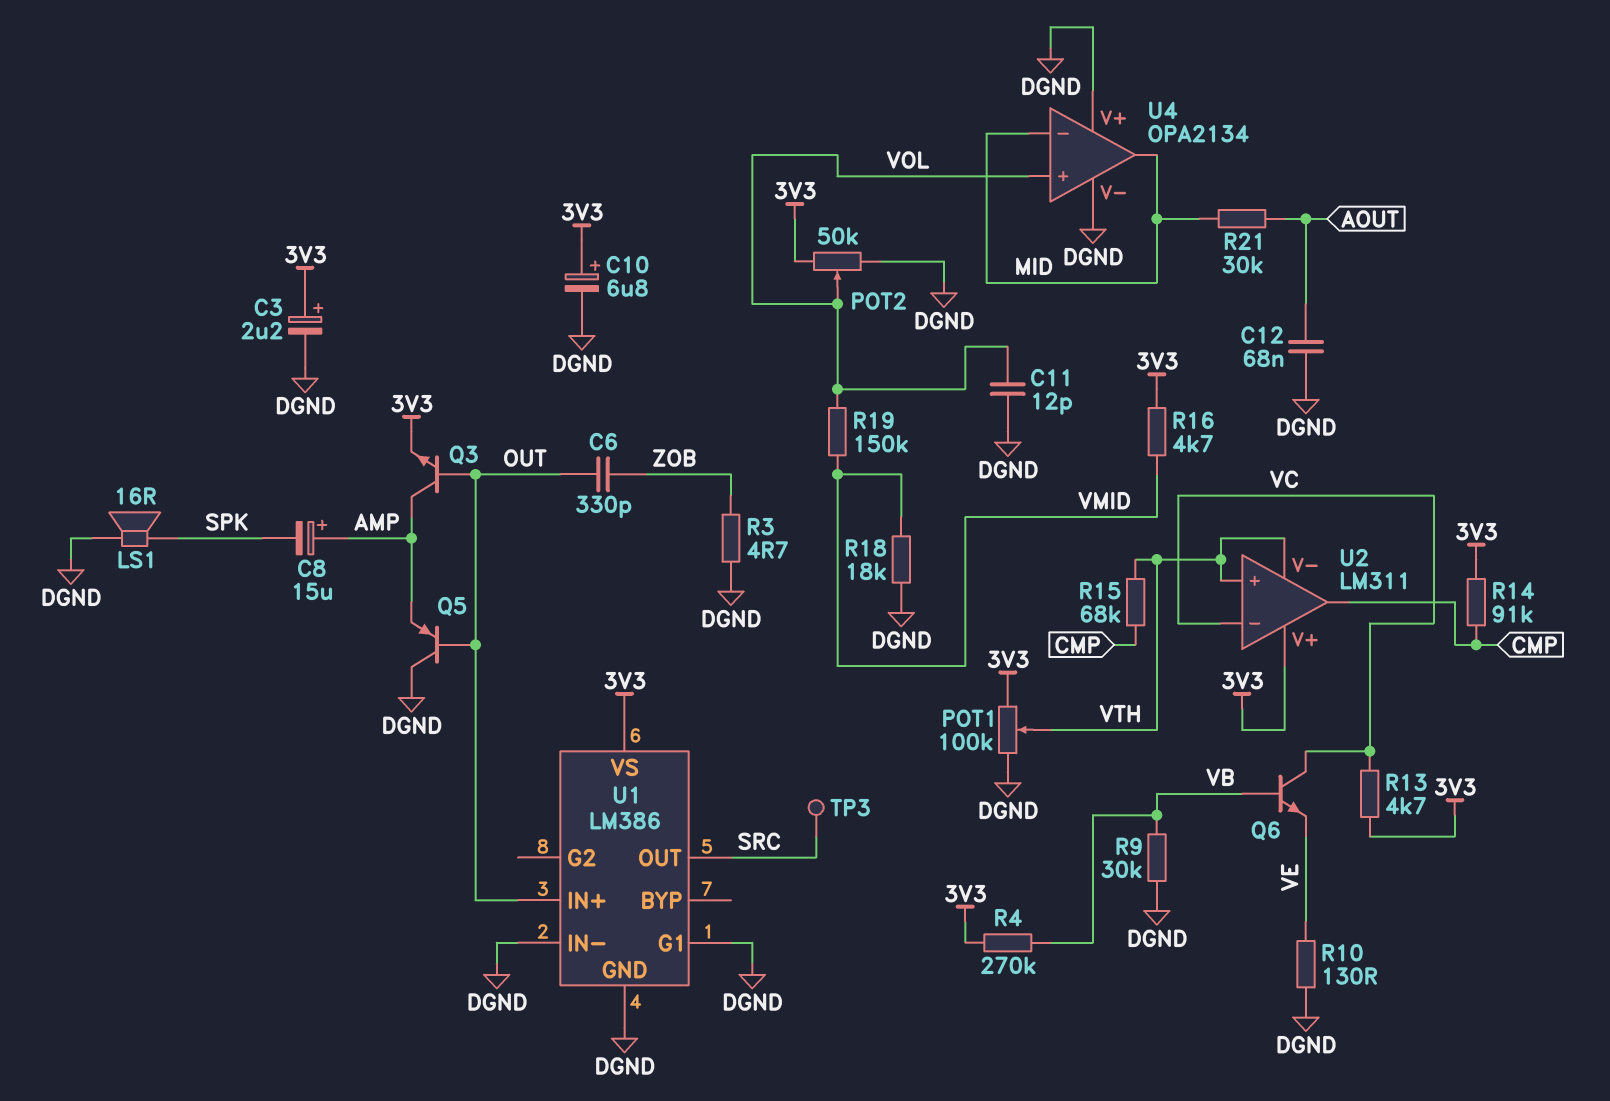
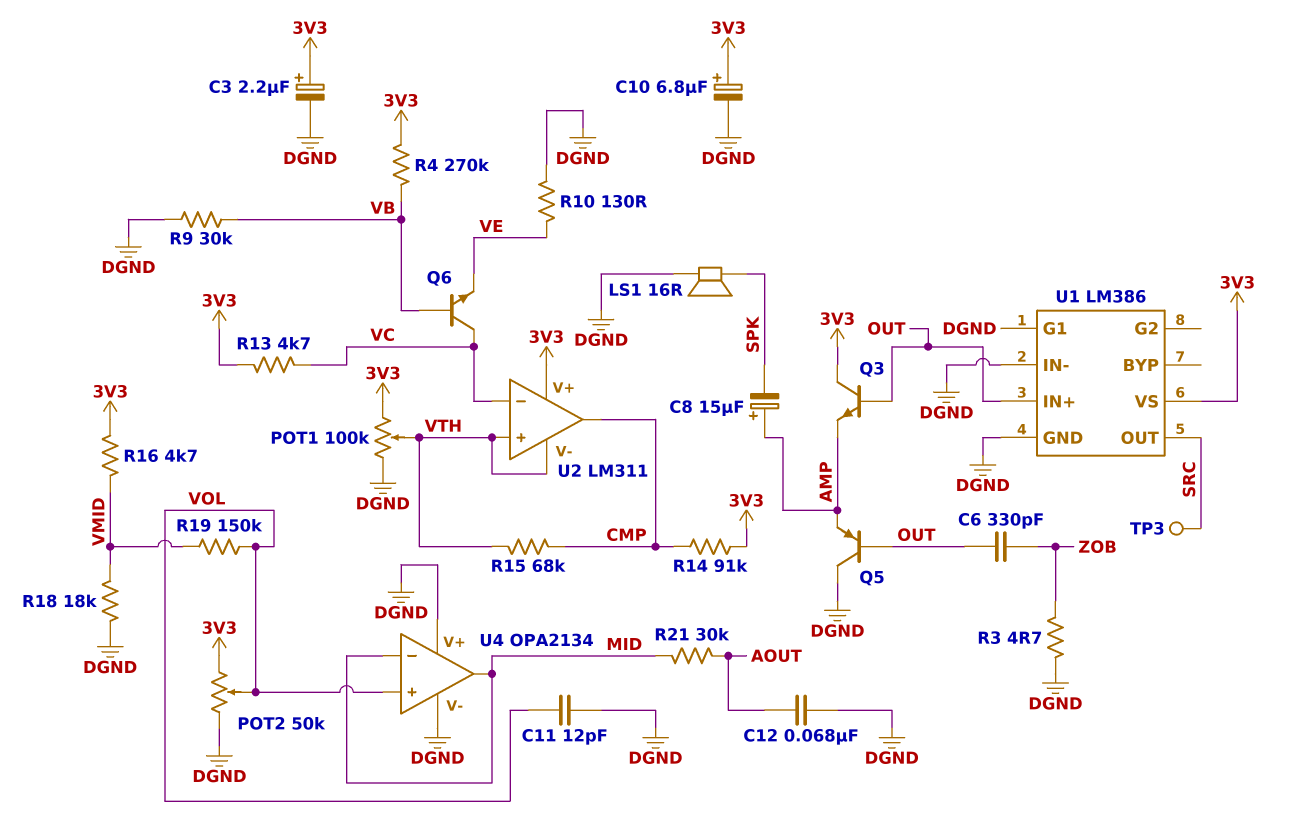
Q3: NPN (B OUT, C AMP, E 3V3) -> NPN (B OUT, C 3V3, E AMP)

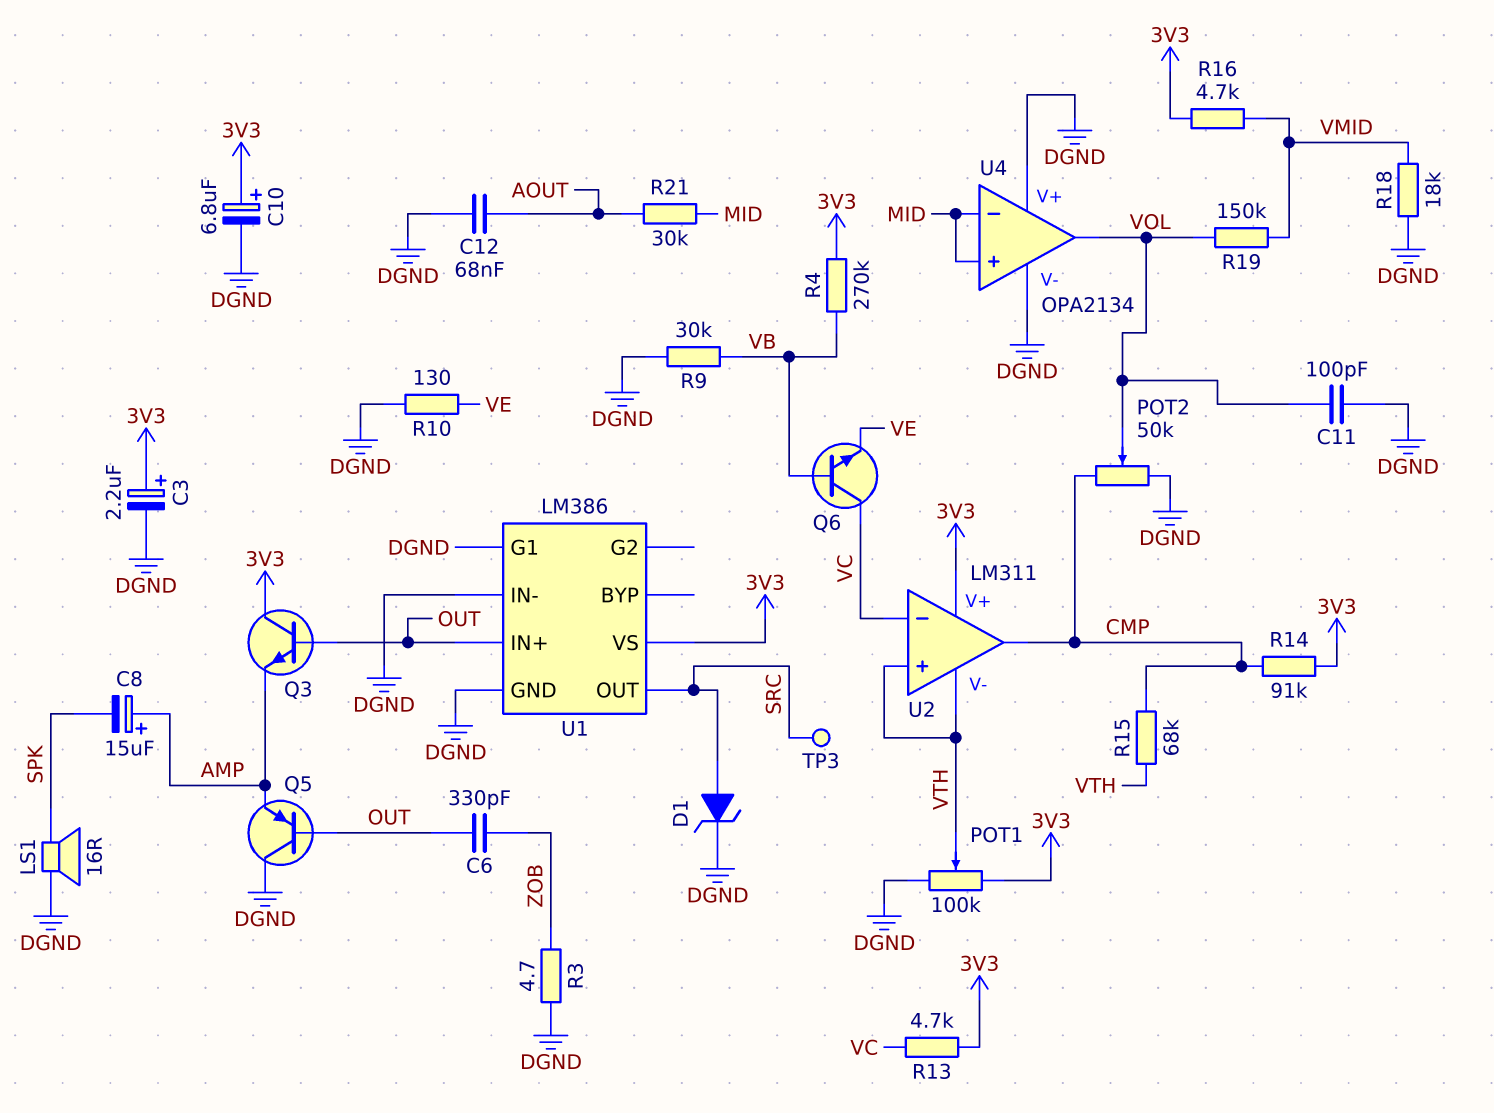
C11: 12pF (DGND, VOL) -> 100pF (DGND, VOL)
D1: none -> zener (A SRC, K DGND)
POT2: 50k (3V3, DGND, wiper VOL) -> 50k (CMP, DGND, wiper VOL)
U4 pin in+: VOL -> MID
U4 pin out: MID -> VOL

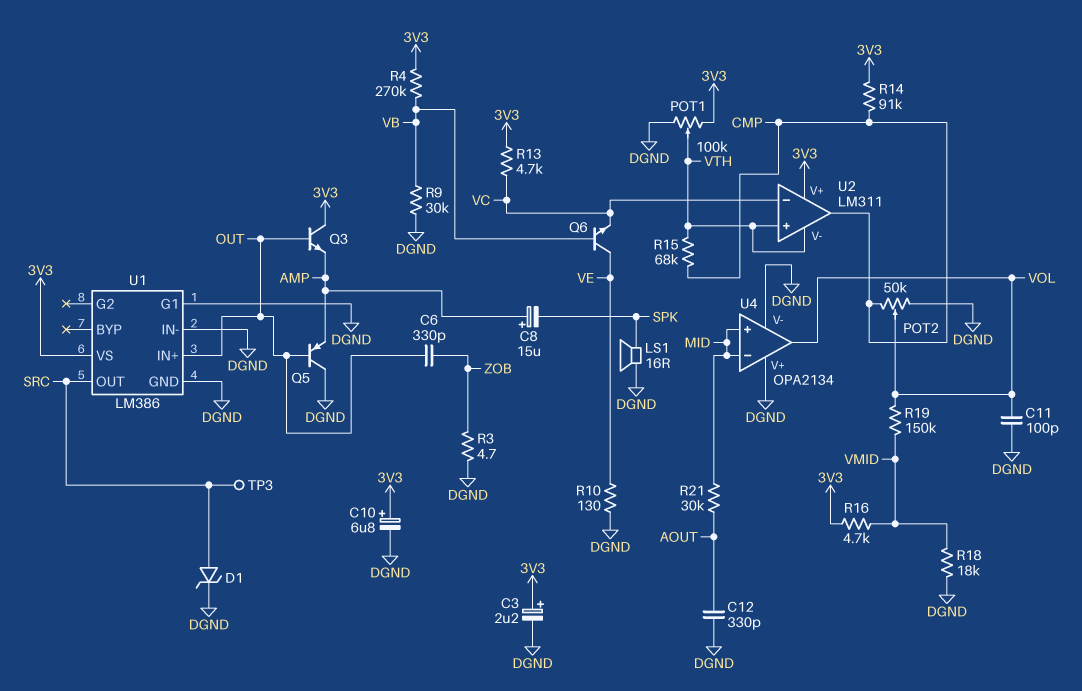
C12: 68nF (AOUT, DGND) -> 330pF (AOUT, DGND)
Q6: NPN (B VB, C VC, E VE) -> NPN (B VB, C VE, E VC)

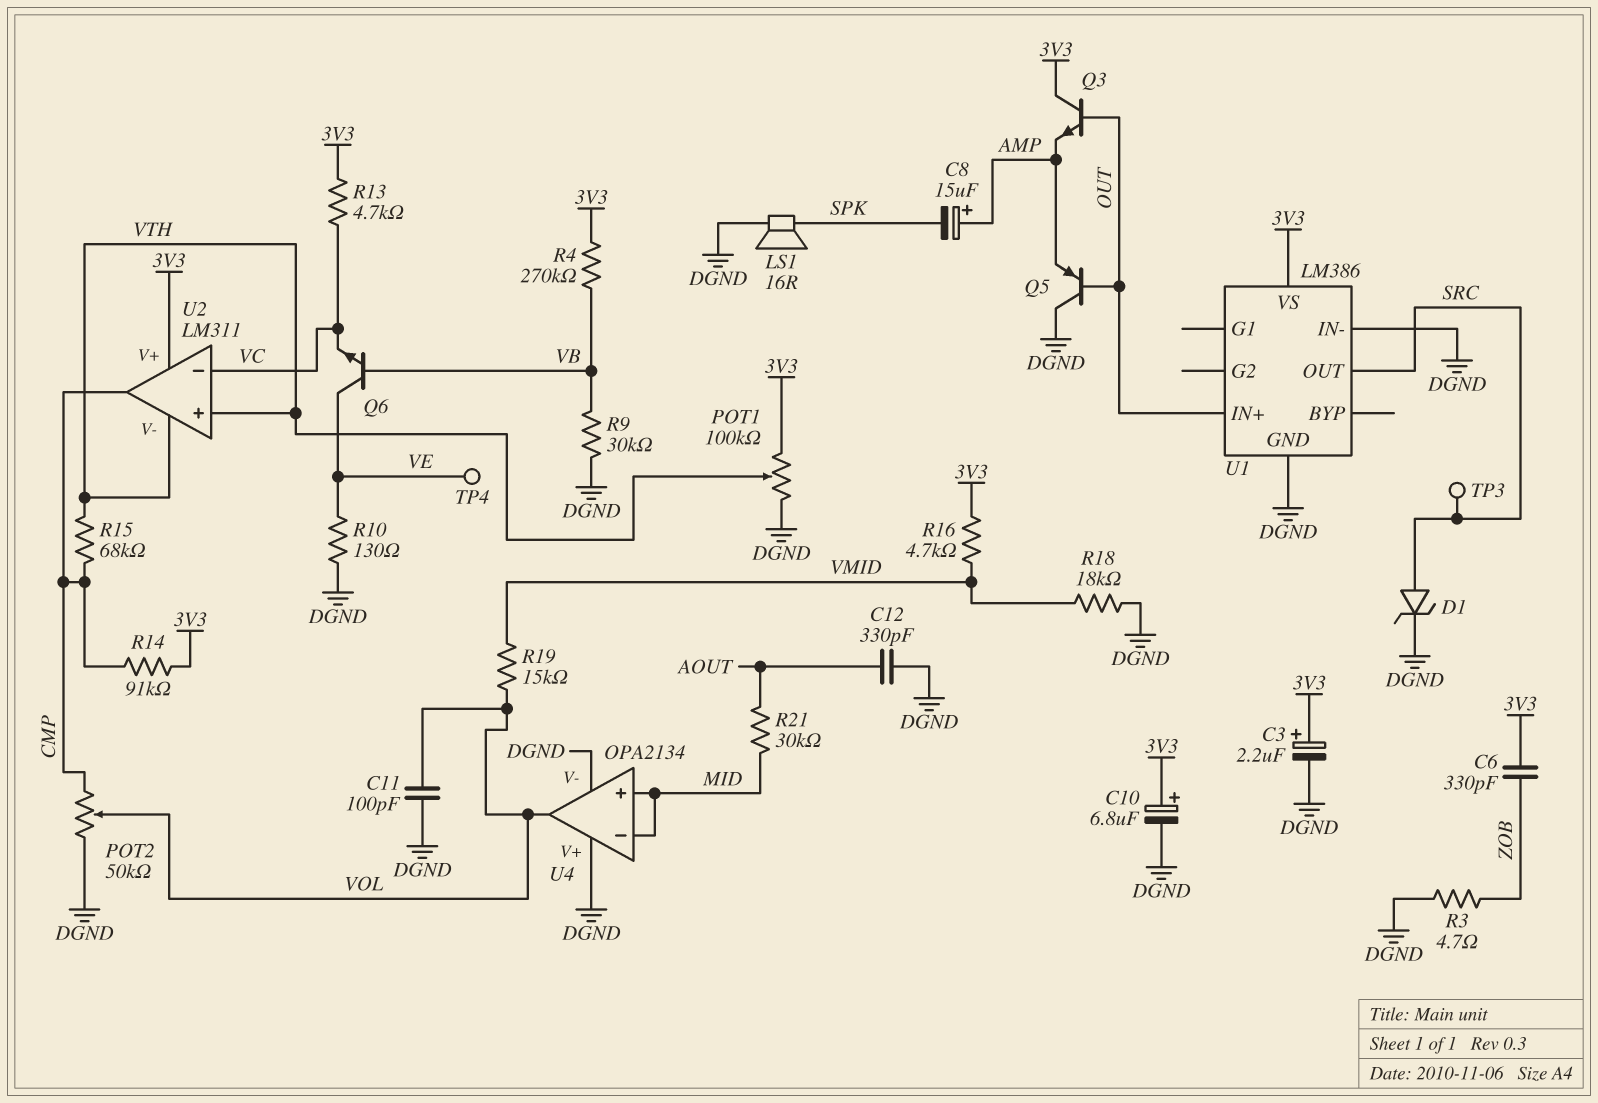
C6: 330pF (OUT, ZOB) -> 330pF (3V3, ZOB)
R19: 150k (VMID, VOL) -> 15k (VMID, VOL)
TP4: none -> test point (VE)
U1 pin G1: DGND -> none

